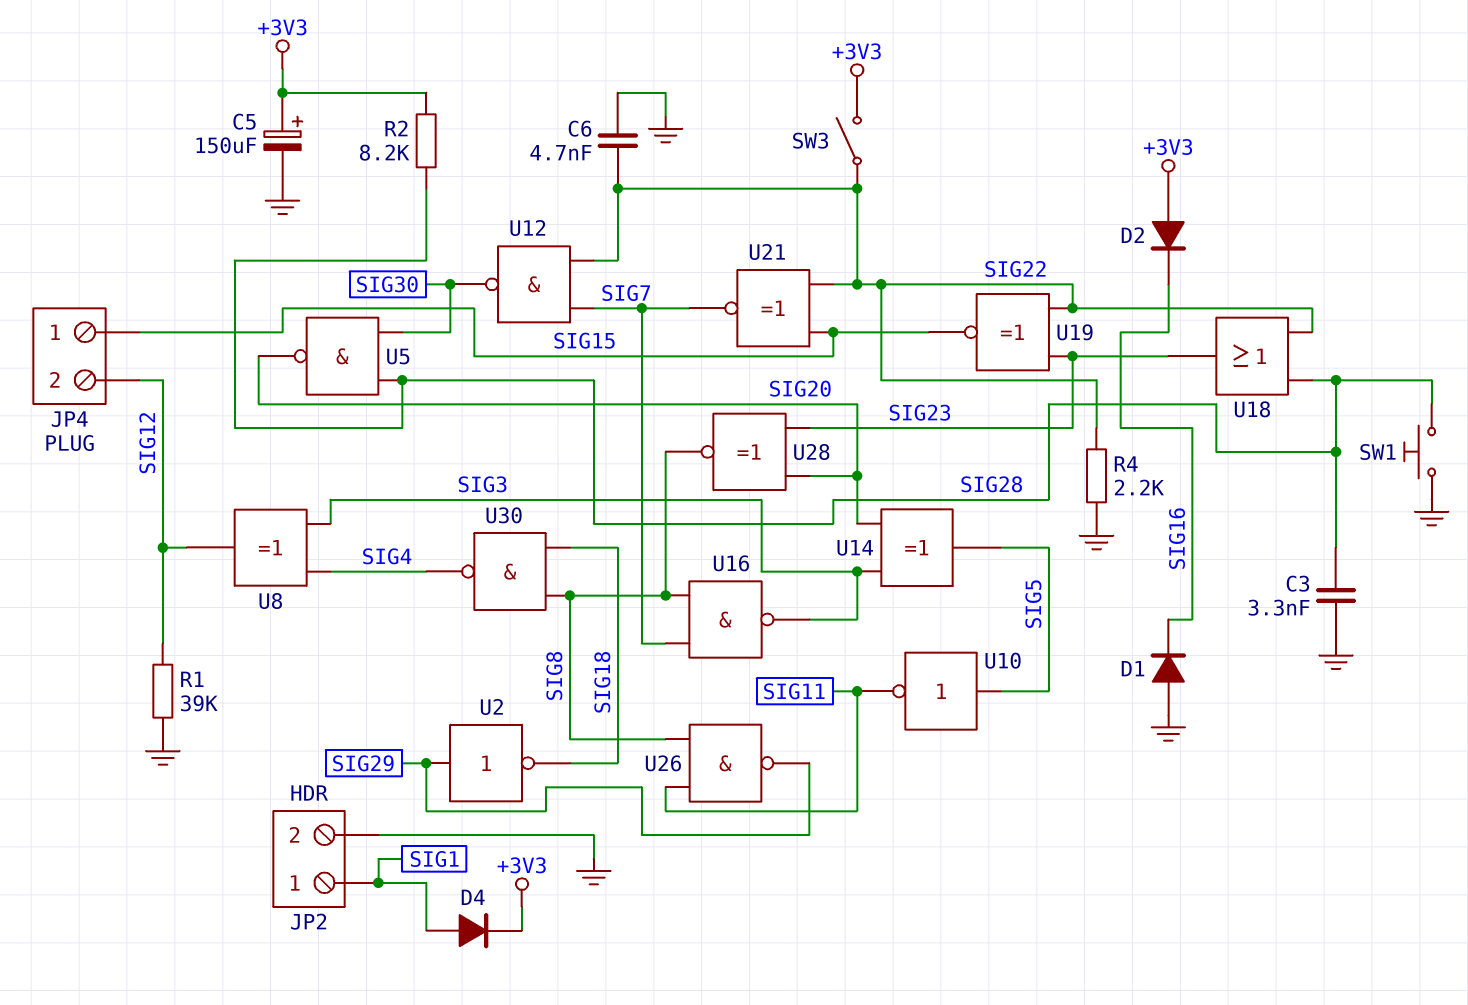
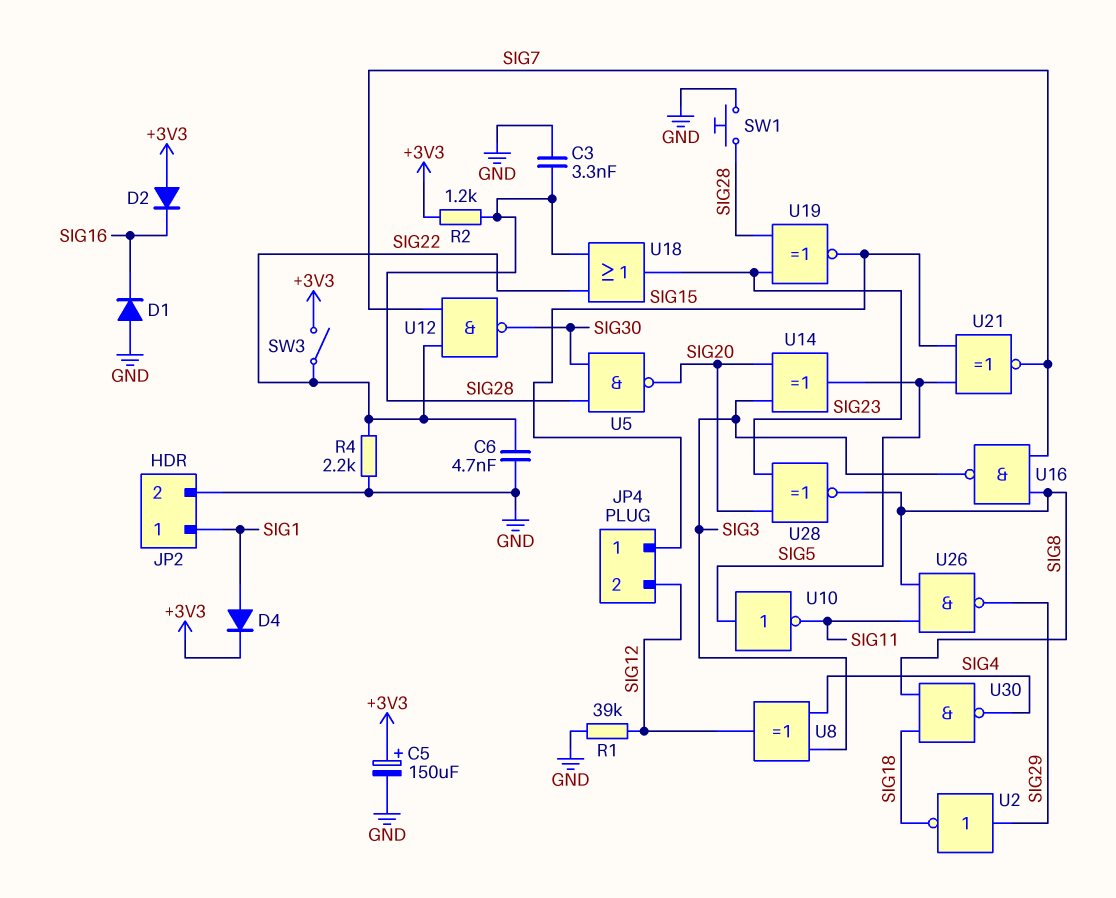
R2: 8.2k (+3V3, SIG28) -> 1.2k (+3V3, SIG28)
U19: XNOR (in SIG22, in SIG23, out SIG15) -> XNOR (in SIG23, in SIG28, out SIG15)
U21: XNOR (in SIG15, in SIG22, out SIG7) -> XNOR (in SIG5, in SIG15, out SIG7)

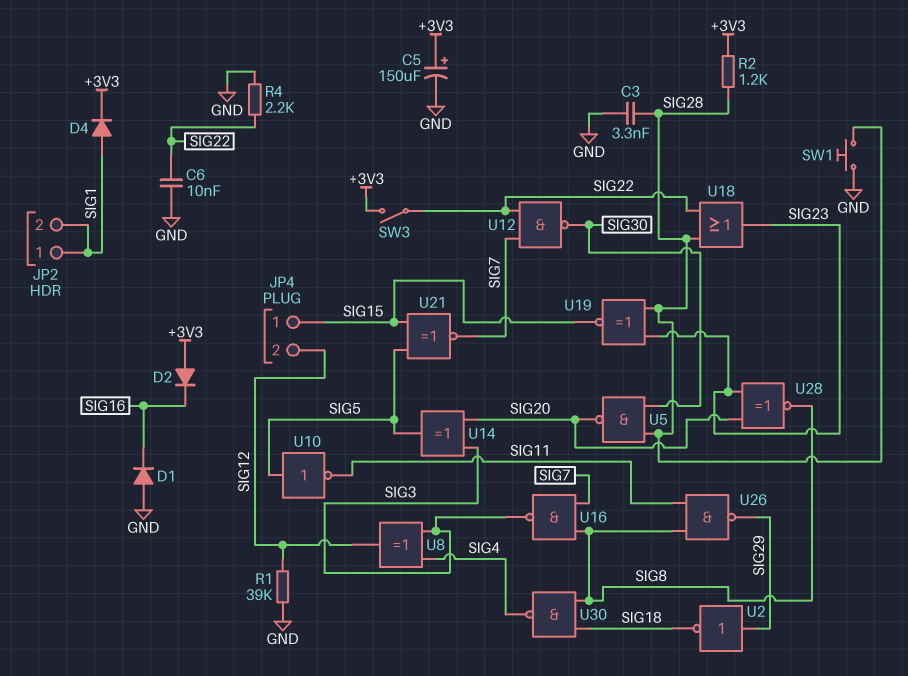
C6: 4.7nF (GND, SIG22) -> 10nF (GND, SIG22)
JP2 pin 2: GND -> SIG1

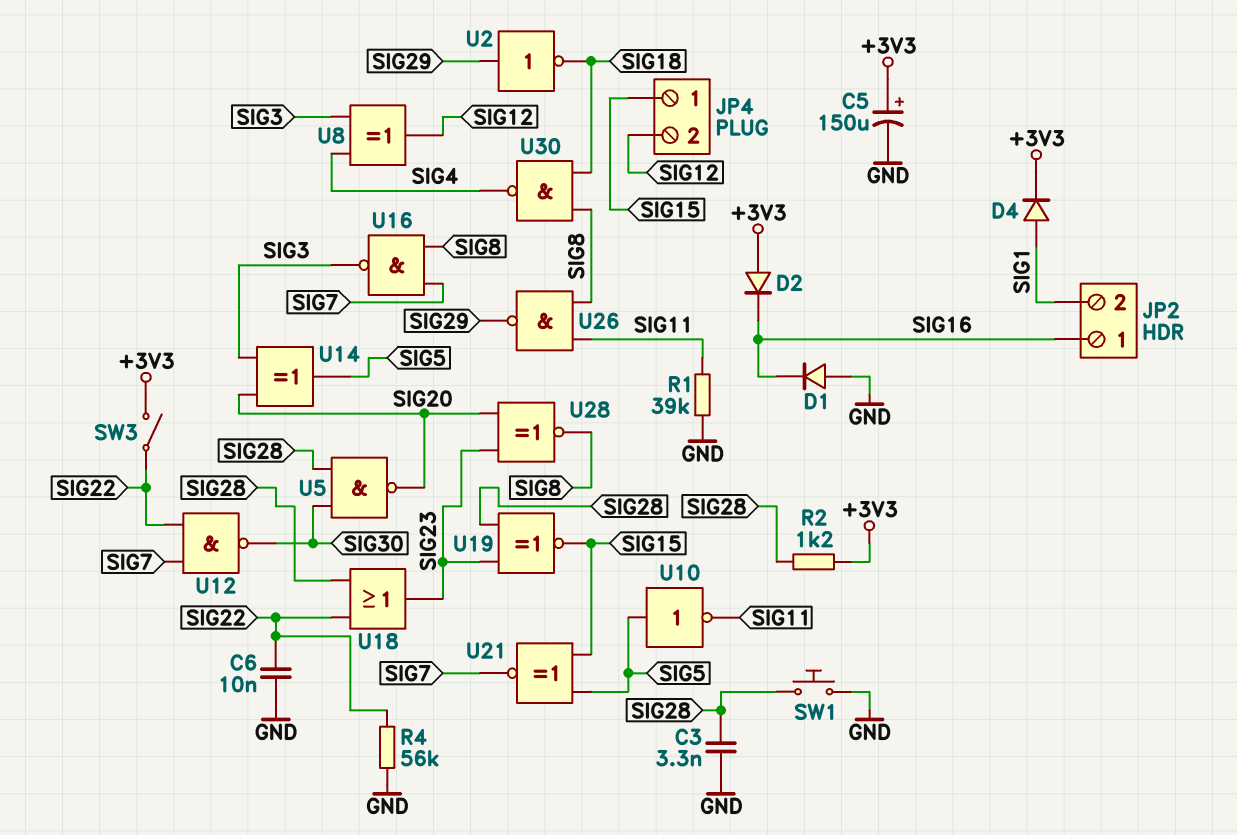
JP2 pin 1: SIG1 -> SIG16
R1: 39k (GND, SIG12) -> 39k (GND, SIG11)
R4: 2.2k (GND, SIG22) -> 56k (GND, SIG22)

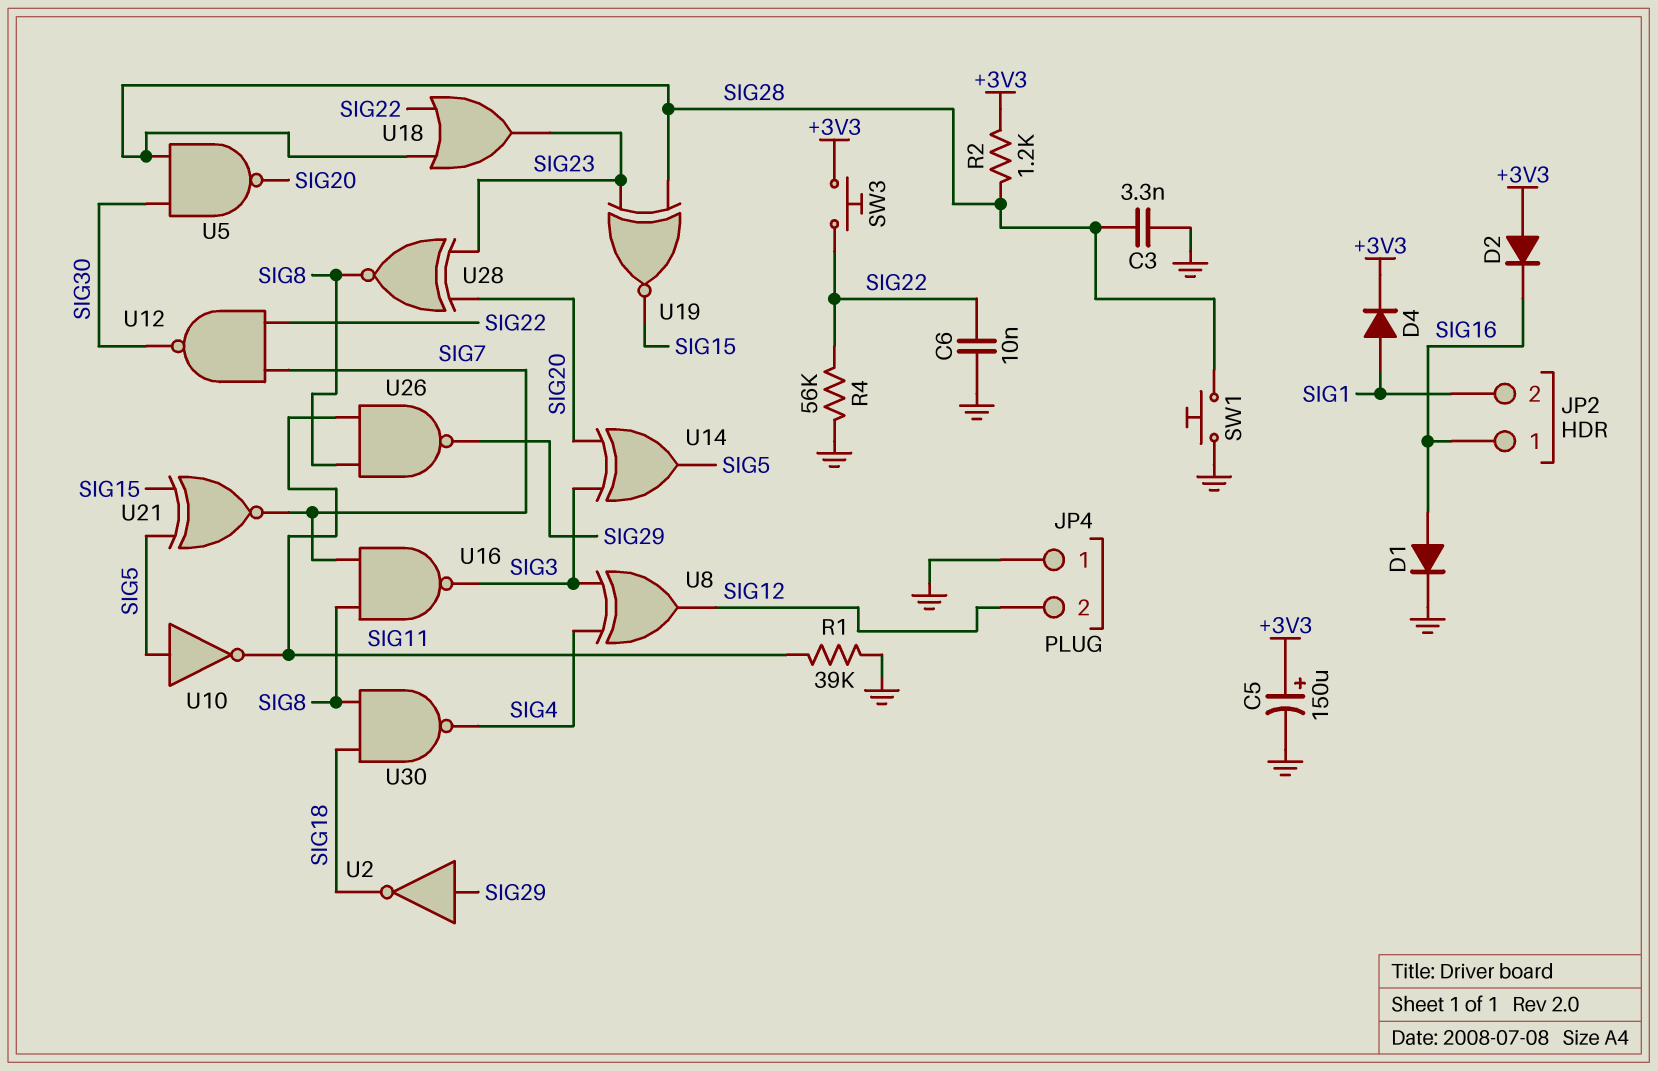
D1: diode (A GND, K SIG16) -> diode (A SIG16, K GND)
JP4 pin 1: SIG15 -> GND
SW3: switch (+3V3, SIG22) -> button (+3V3, SIG22)

